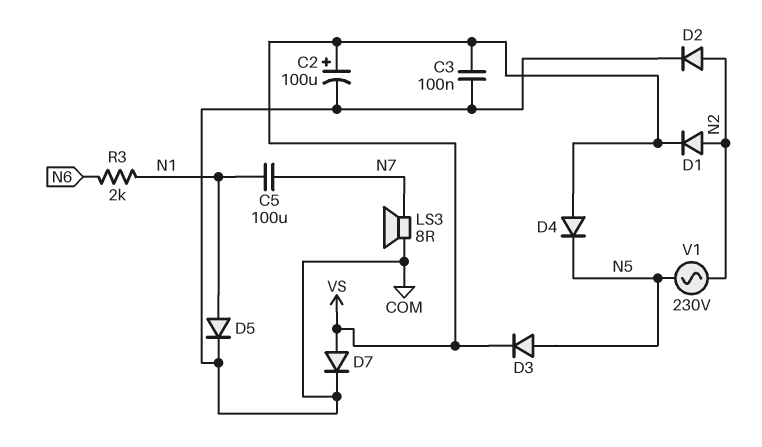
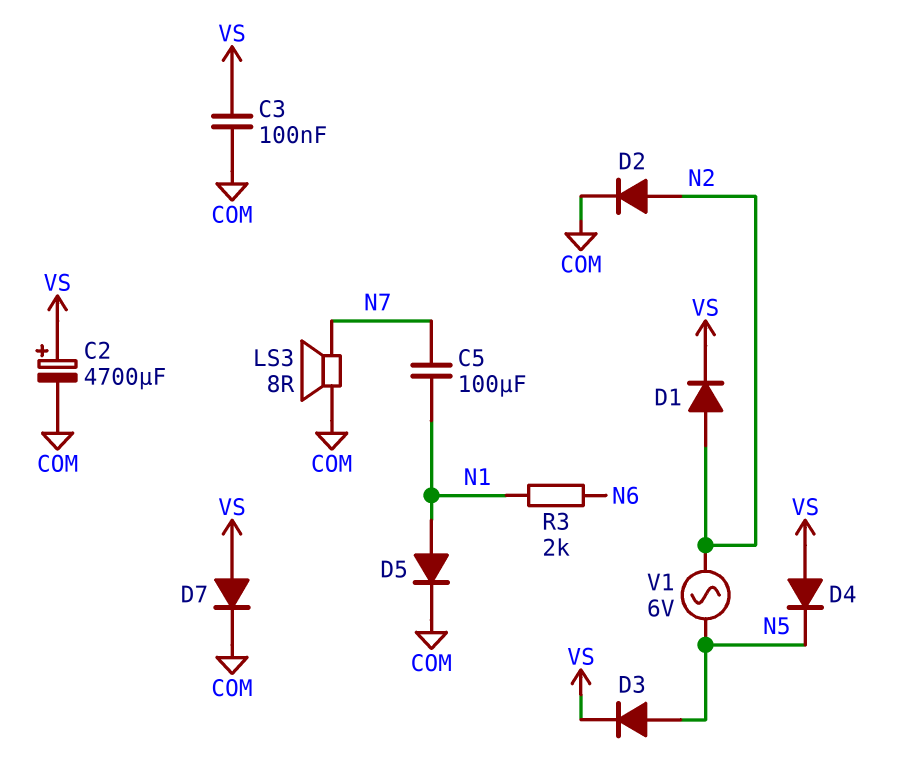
C2: 100uF (plus VS, minus COM) -> 4700uF (plus VS, minus COM)
V1: AC 230V (N2, N5) -> AC 6V (N2, N5)

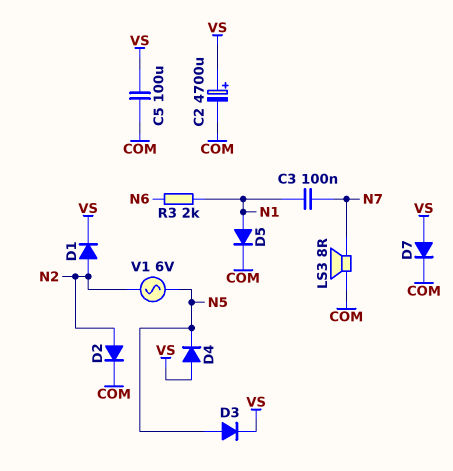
C3: 100nF (COM, VS) -> 100nF (N1, N7)
C5: 100uF (N1, N7) -> 100uF (COM, VS)

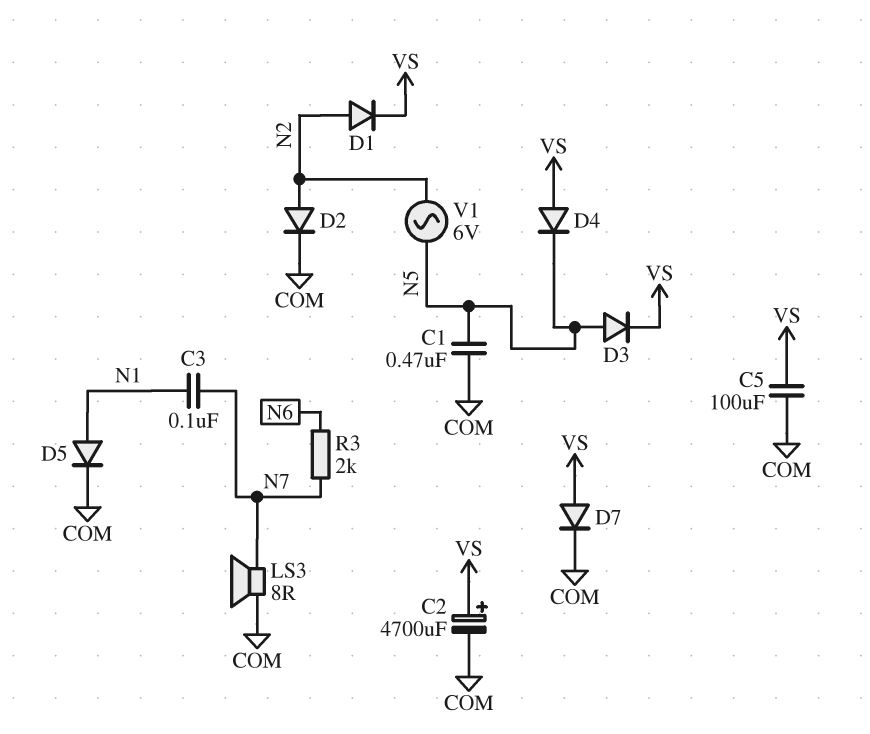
C1: none -> 470nF (COM, N5)
R3: 2k (N1, N6) -> 2k (N6, N7)

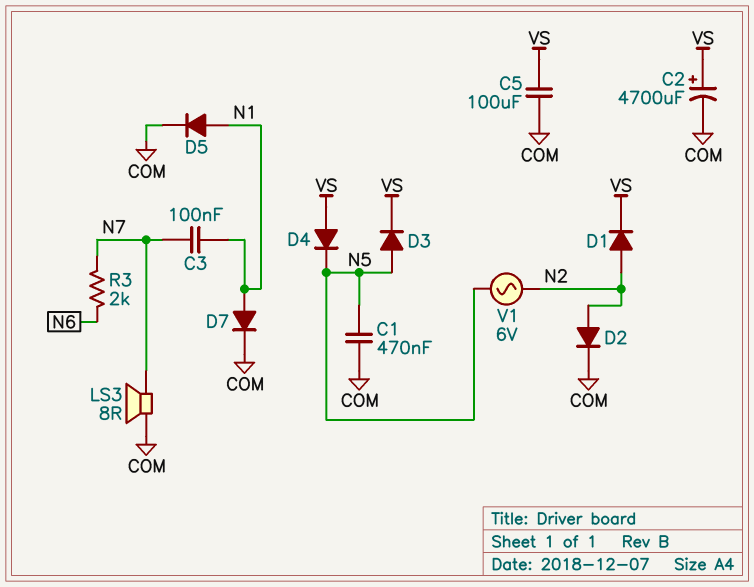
D7: diode (A VS, K COM) -> diode (A N1, K COM)

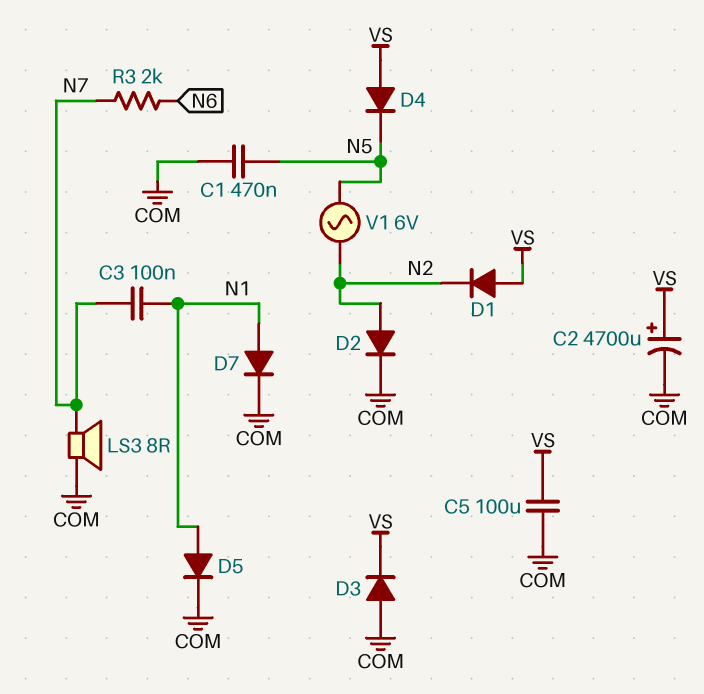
D1: diode (A N2, K VS) -> diode (A VS, K N2)
D3: diode (A N5, K VS) -> diode (A COM, K VS)

